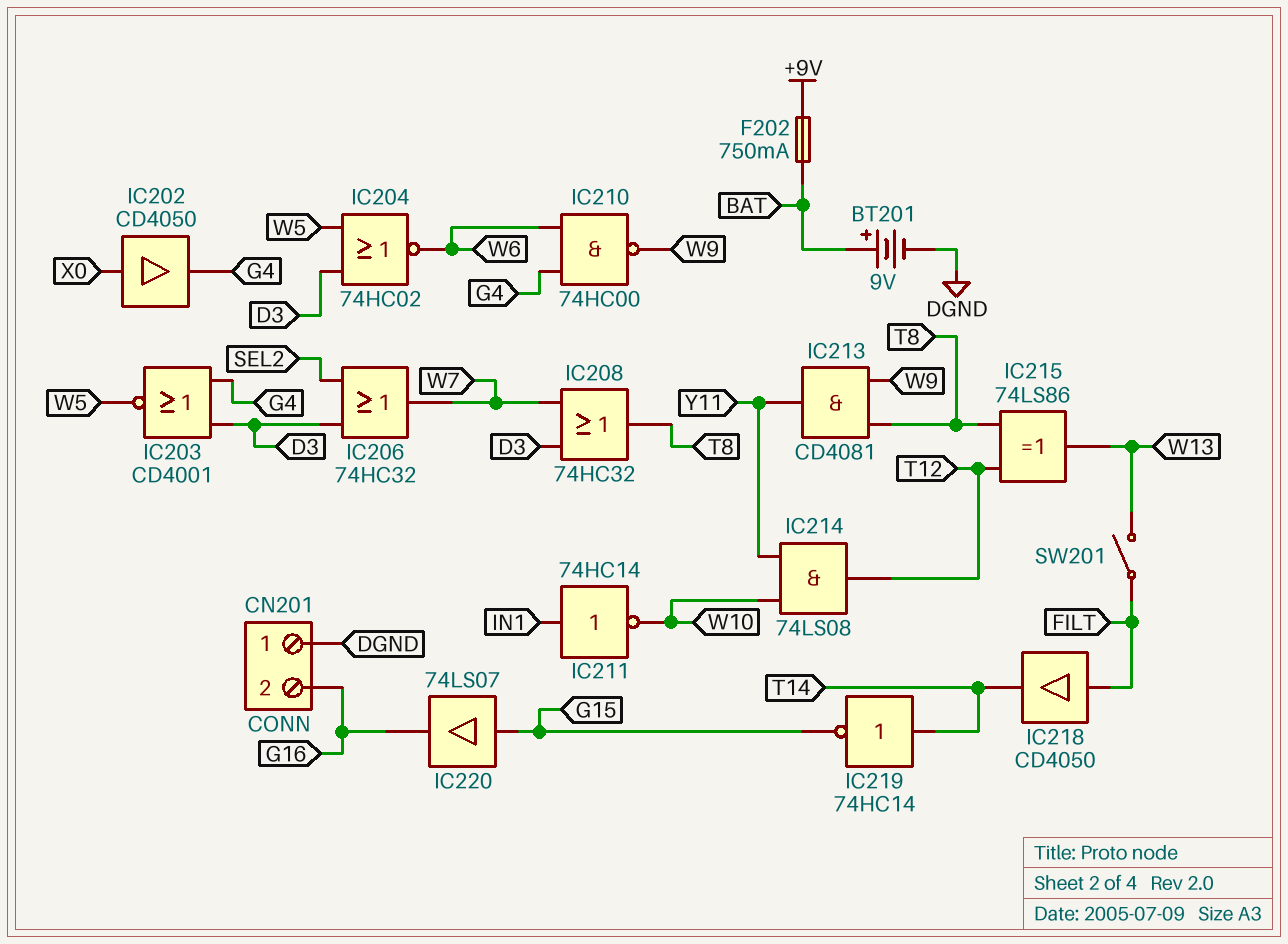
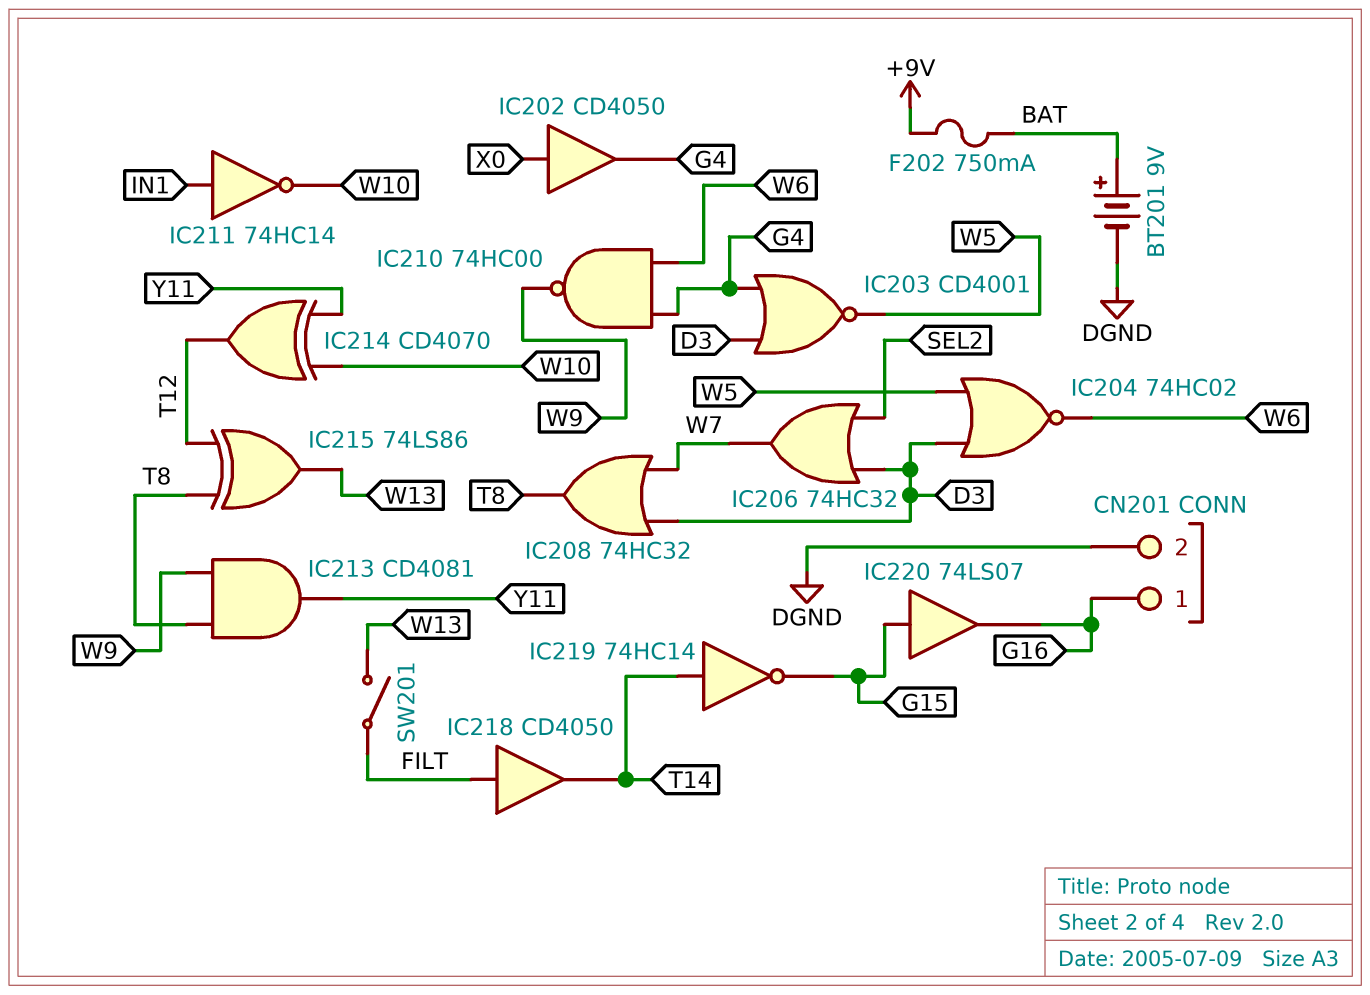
CN201 pin 1: DGND -> G16
CN201 pin 2: G16 -> DGND
IC214: AND 74LS08 (in W10, in Y11, out T12) -> XOR CD4070 (in W10, in Y11, out T12)

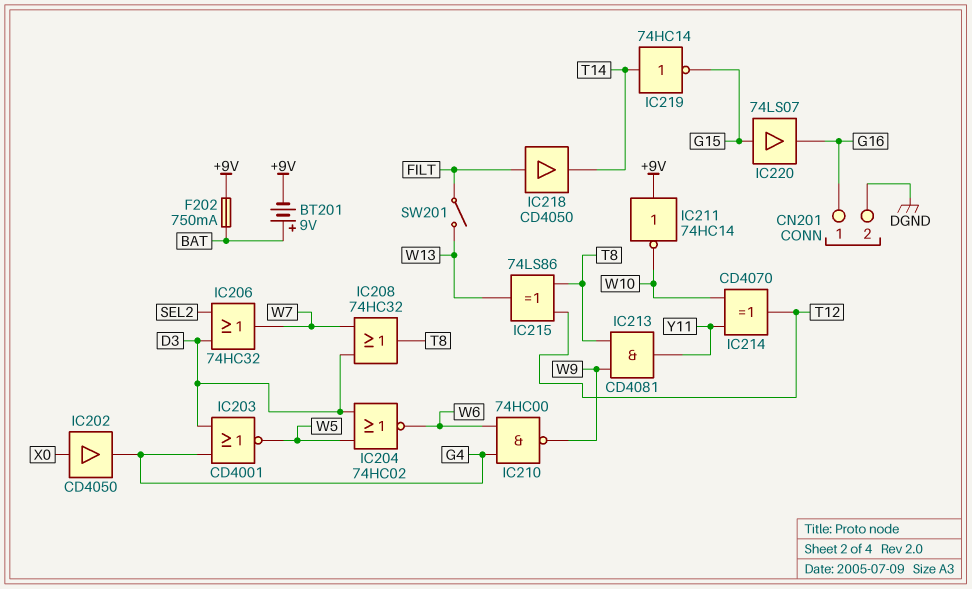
BT201: 9V (plus BAT, minus DGND) -> 9V (plus BAT, minus +9V)
IC211: NOT 74HC14 (in IN1, out W10) -> NOT 74HC14 (in +9V, out W10)

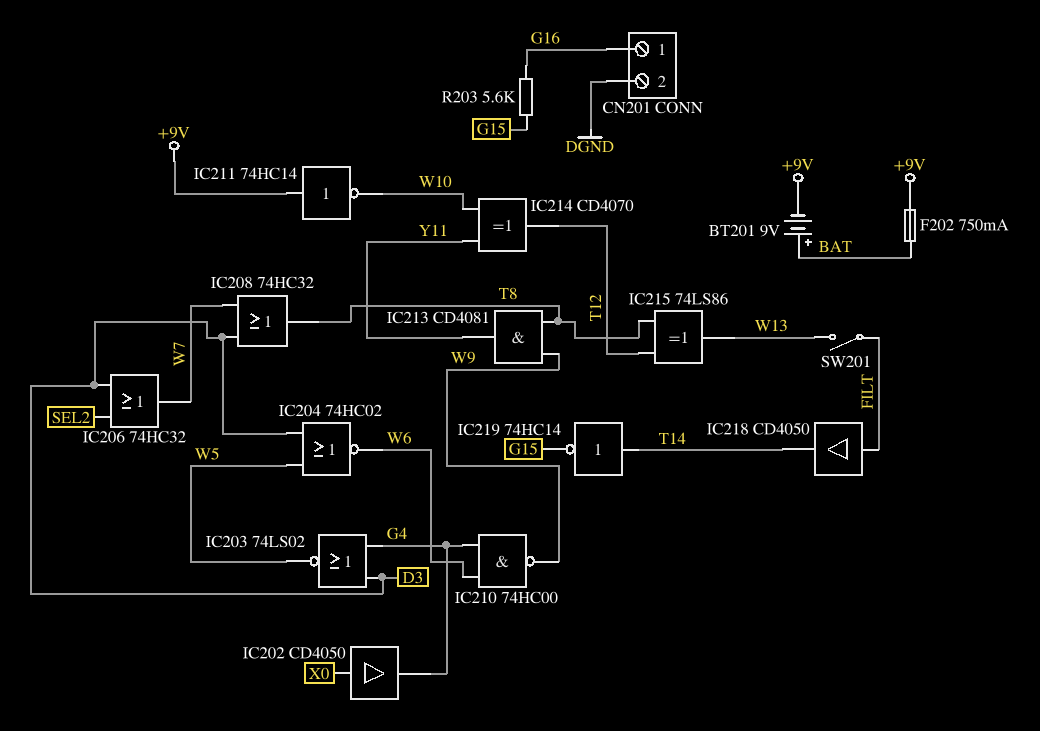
IC203: NOR CD4001 (in D3, in G4, out W5) -> NOR 74LS02 (in D3, in G4, out W5)
IC220: buffer 74LS07 (in G15, out G16) -> none
R203: none -> 5.6k (G15, G16)

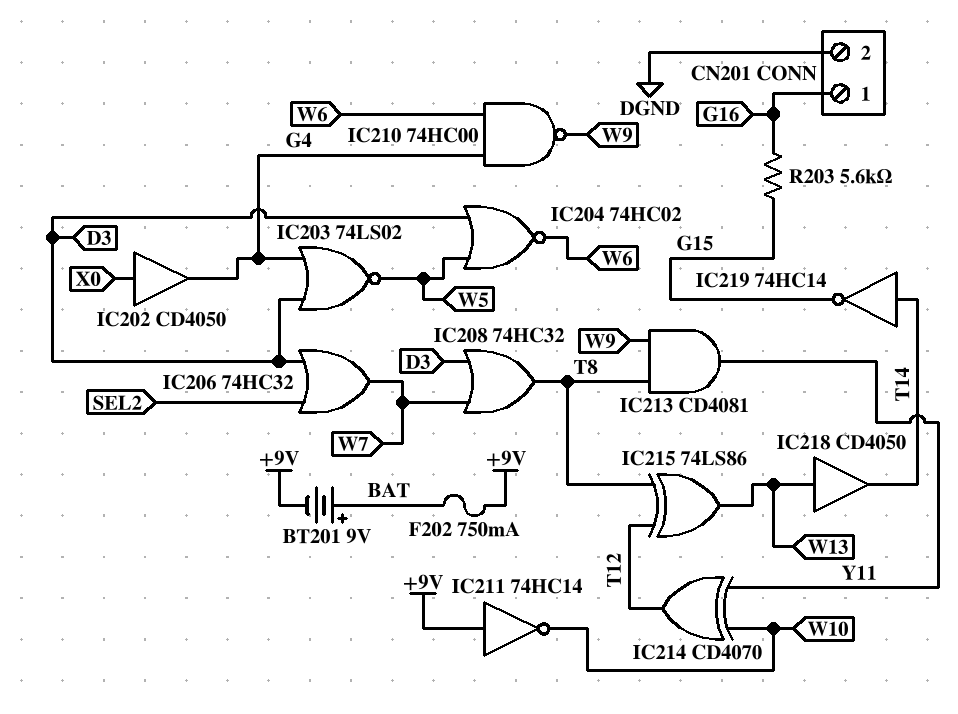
IC218: buffer CD4050 (in FILT, out T14) -> buffer CD4050 (in W13, out T14)
SW201: switch (FILT, W13) -> none

